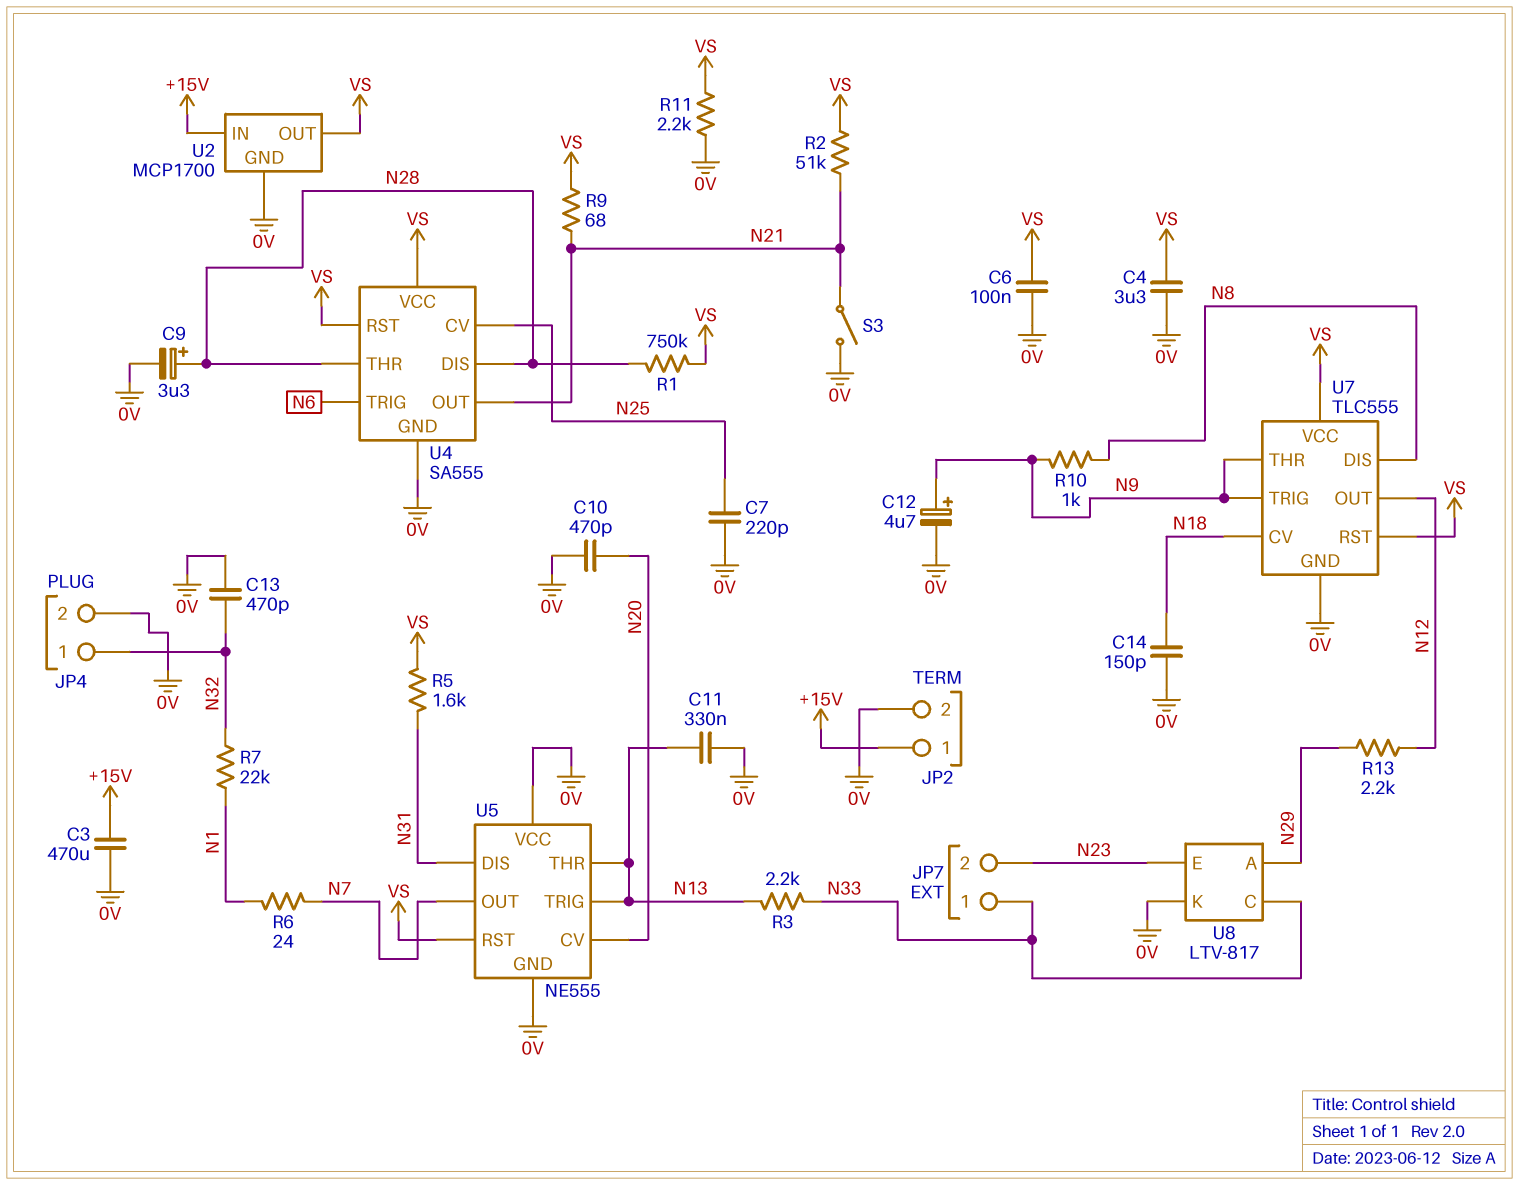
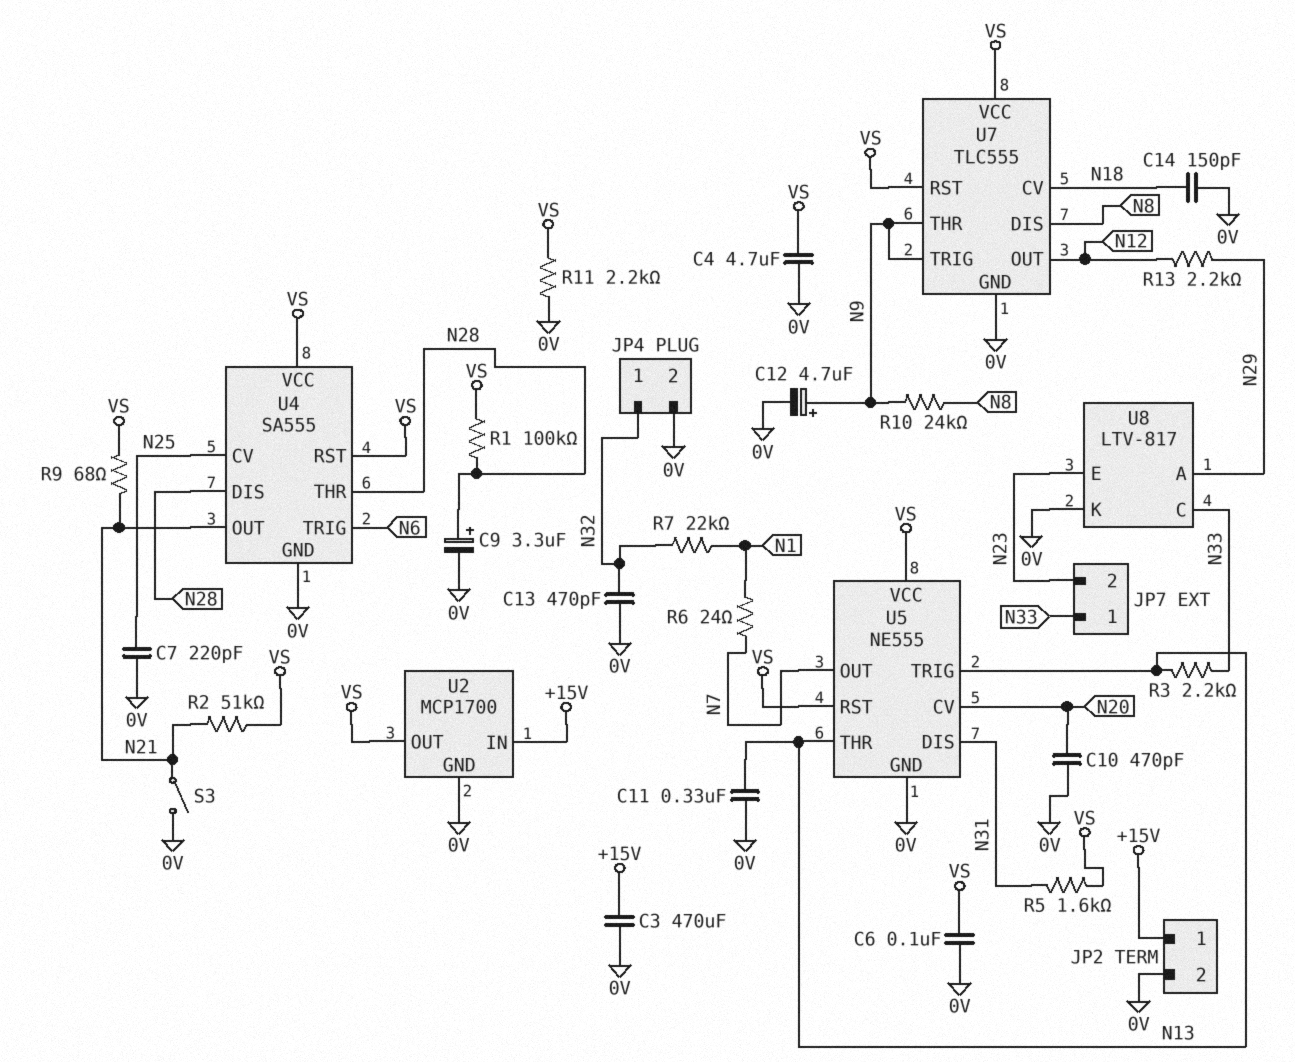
C4: 3.3uF (0V, VS) -> 4.7uF (0V, VS)
R1: 750k (N28, VS) -> 100k (N28, VS)
R10: 1k (N8, N9) -> 24k (N8, N9)
U5 pin VCC: 0V -> VS

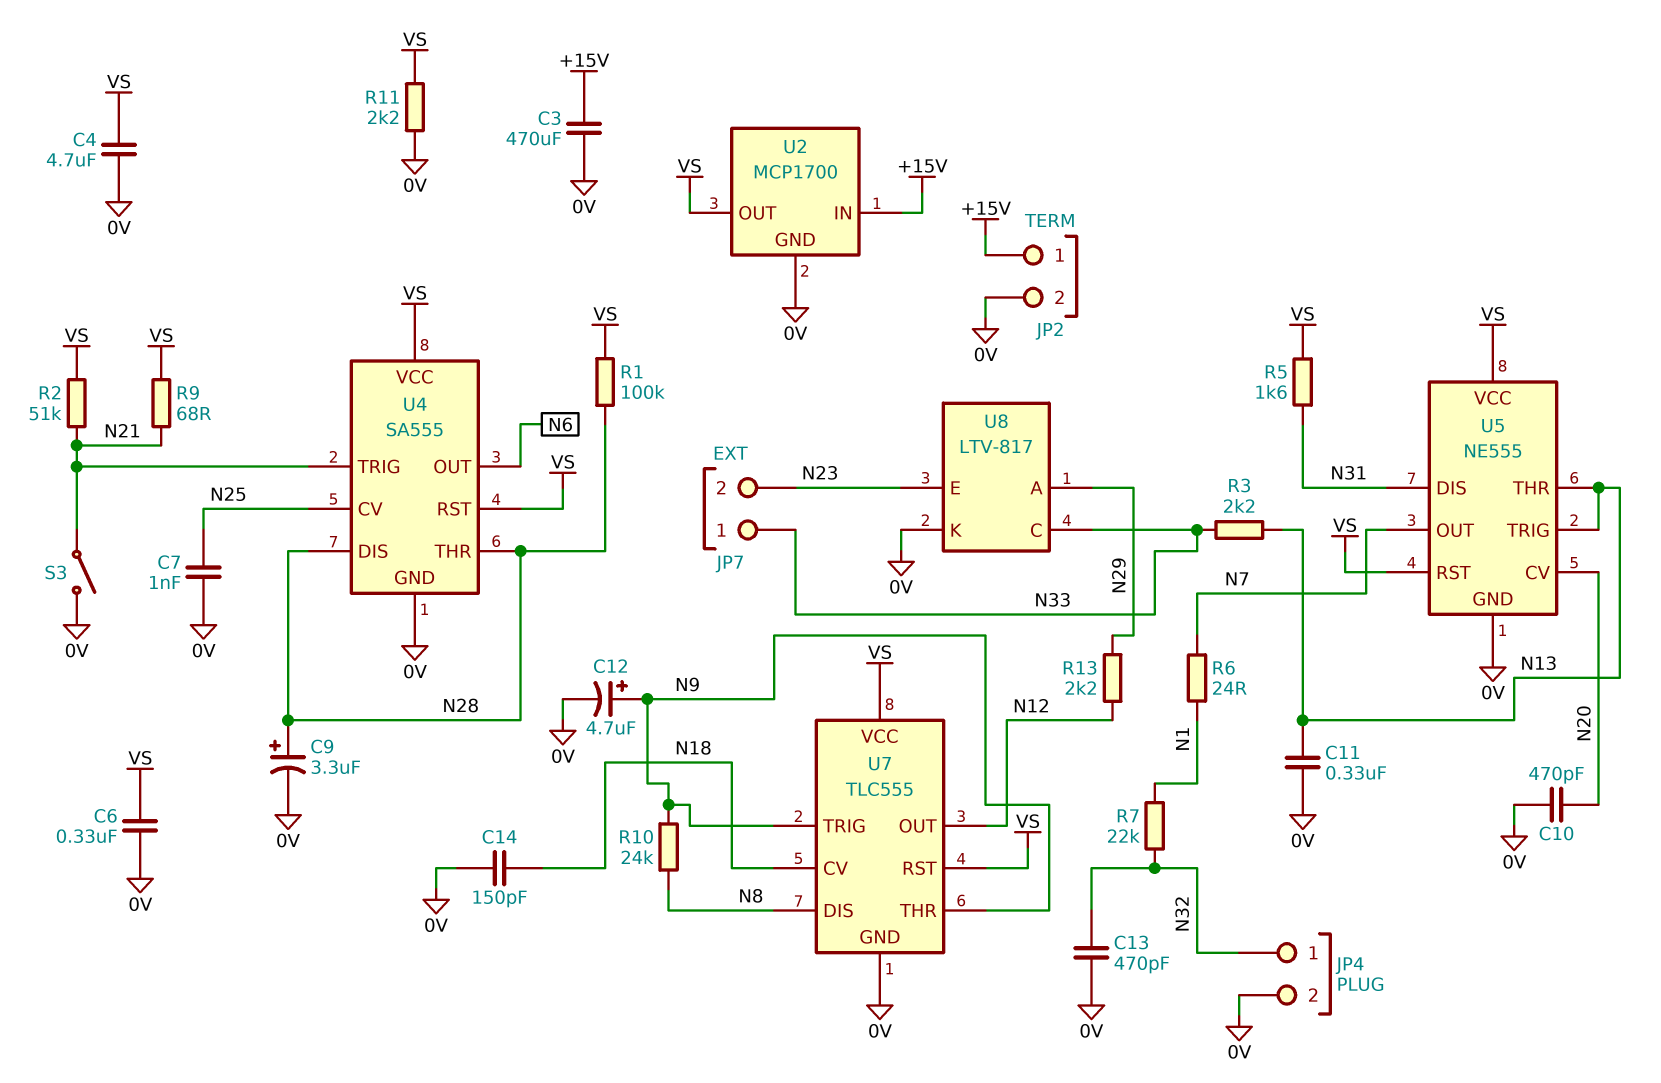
C6: 100nF (0V, VS) -> 330nF (0V, VS)
C7: 220pF (0V, N25) -> 1nF (0V, N25)
U4 pin OUT: N21 -> N6
U4 pin TRIG: N6 -> N21

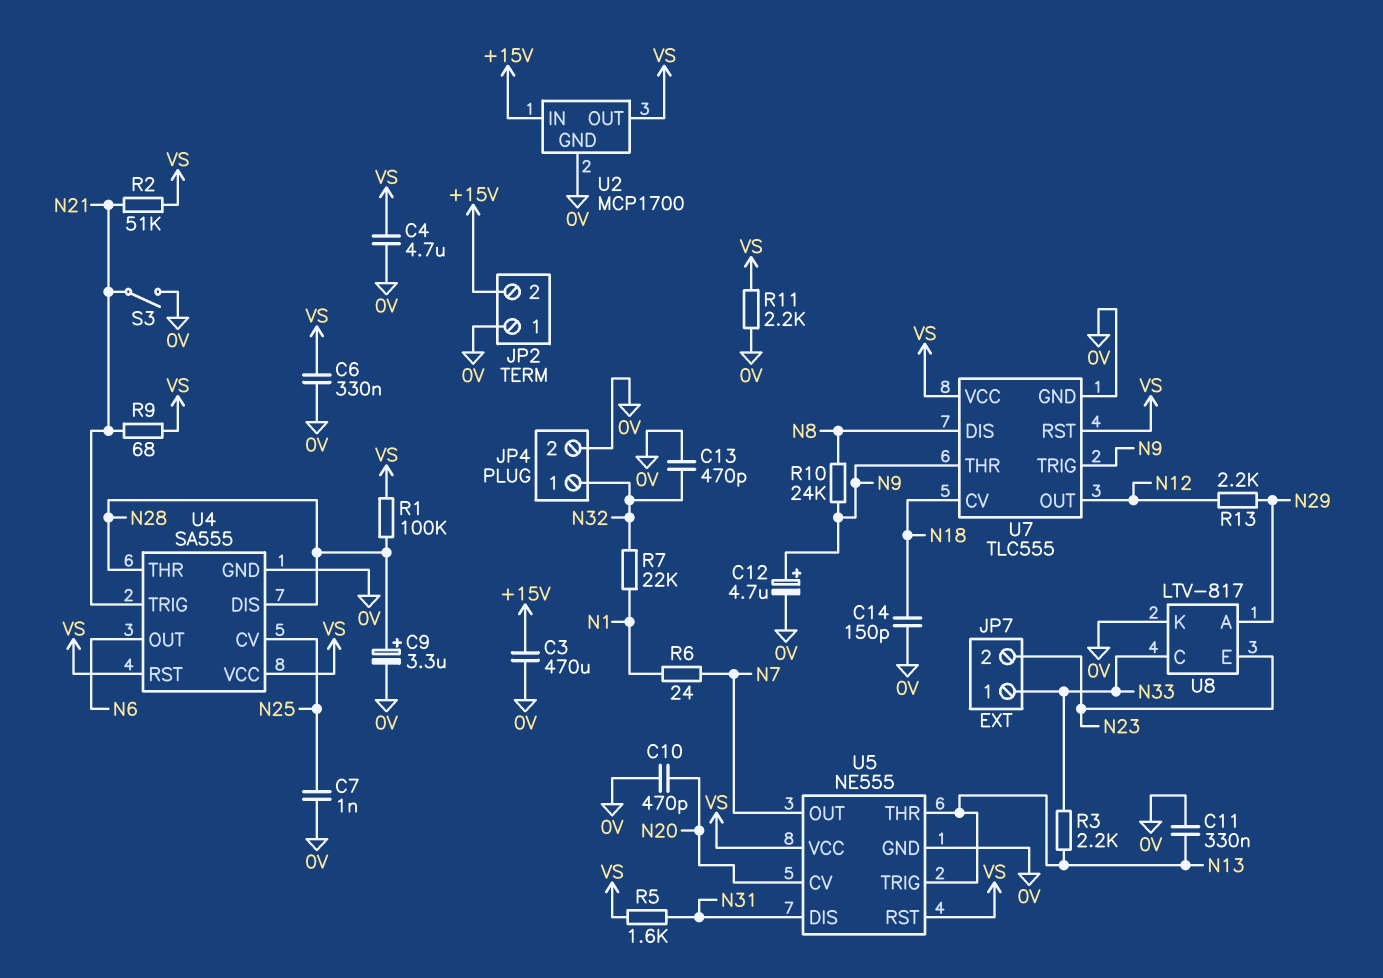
JP2 pin 1: +15V -> 0V
JP2 pin 2: 0V -> +15V

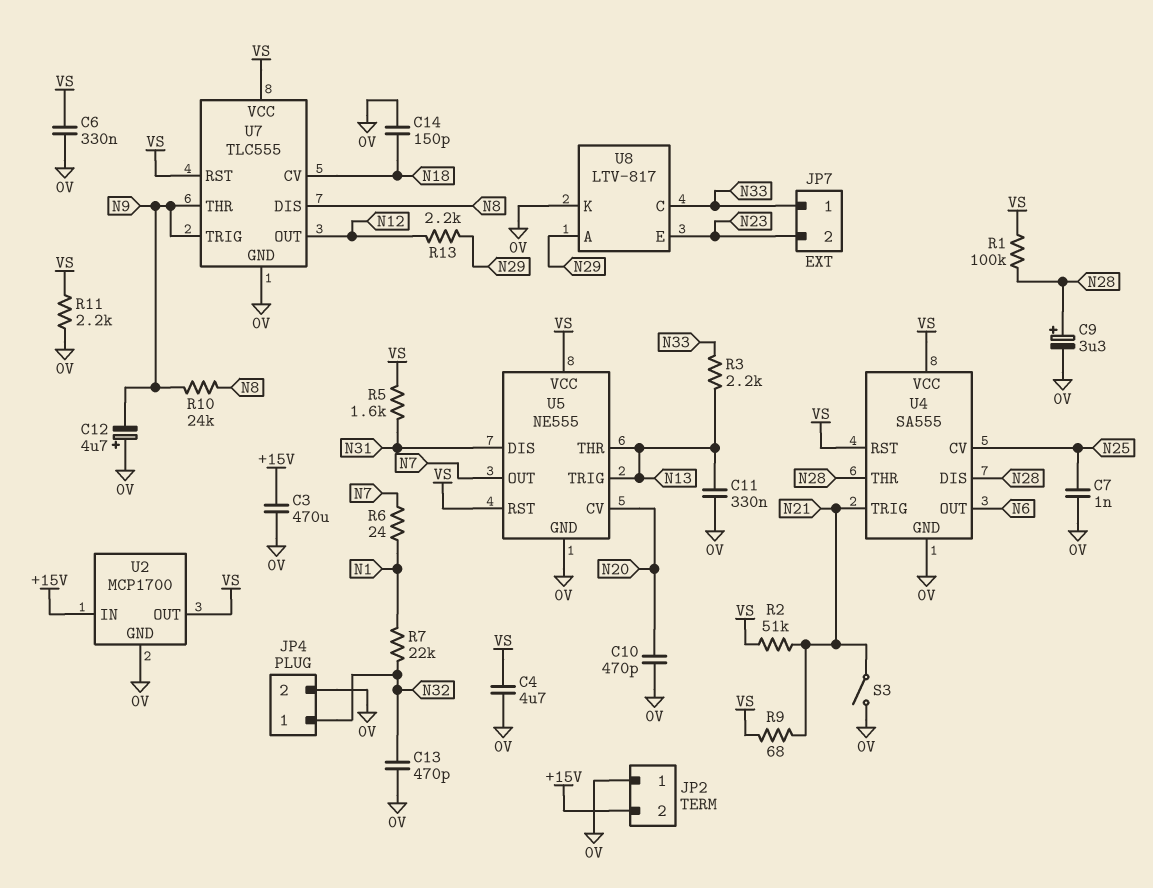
C12: 4.7uF (plus N9, minus 0V) -> 4.7uF (plus 0V, minus N9)

